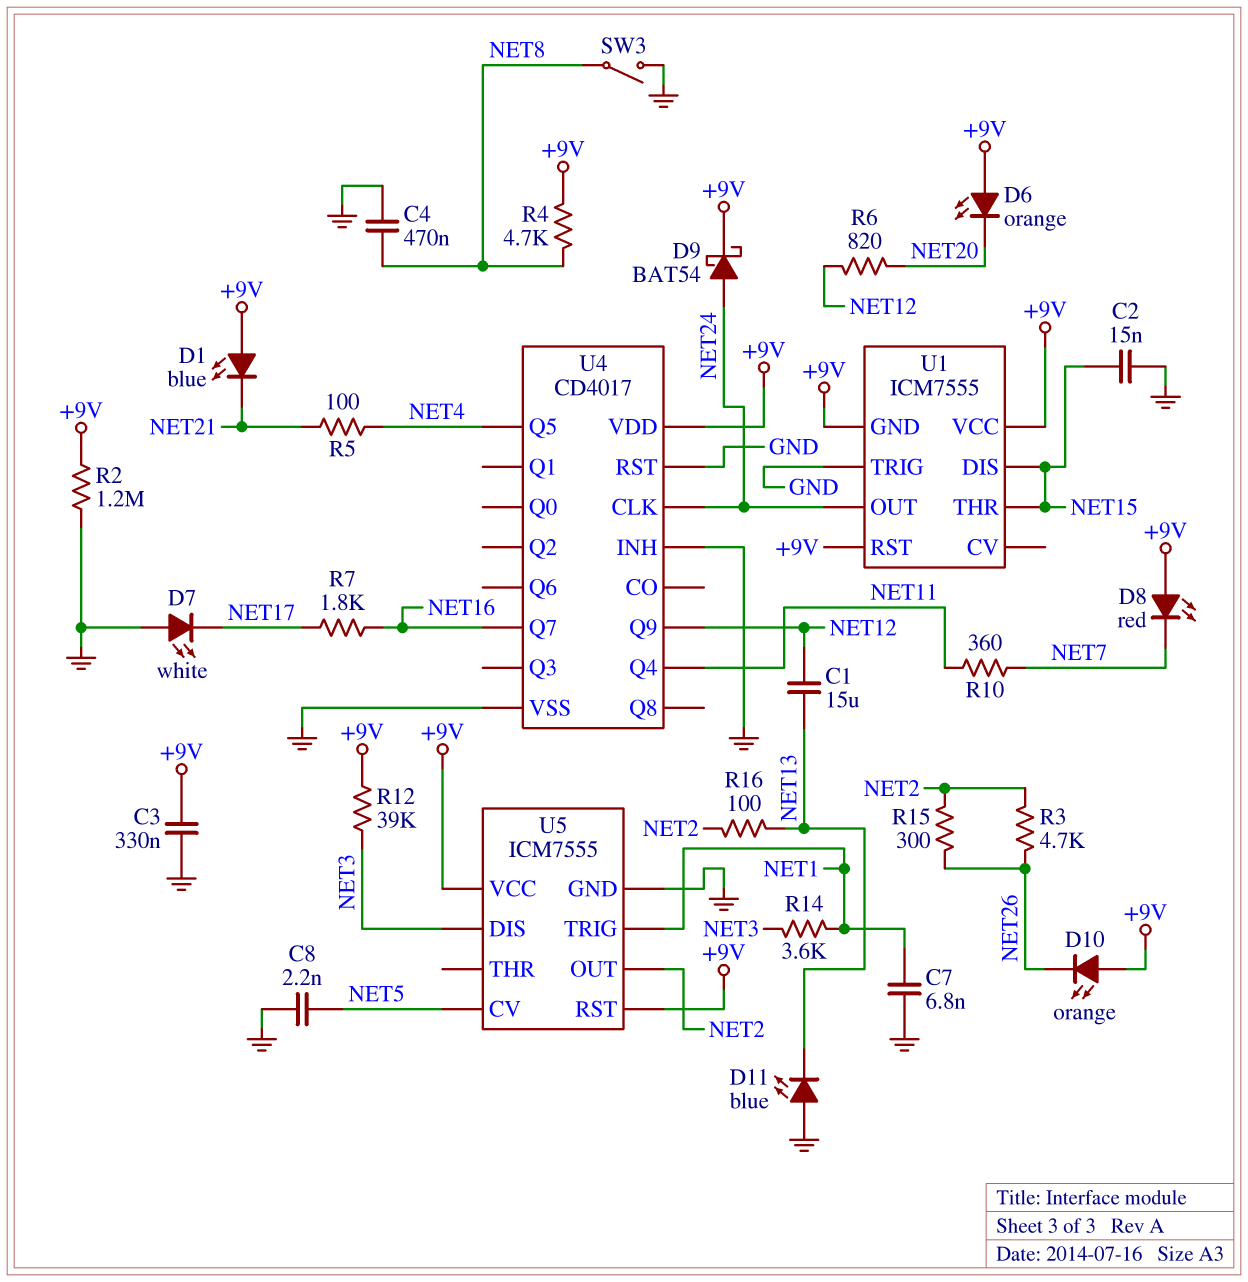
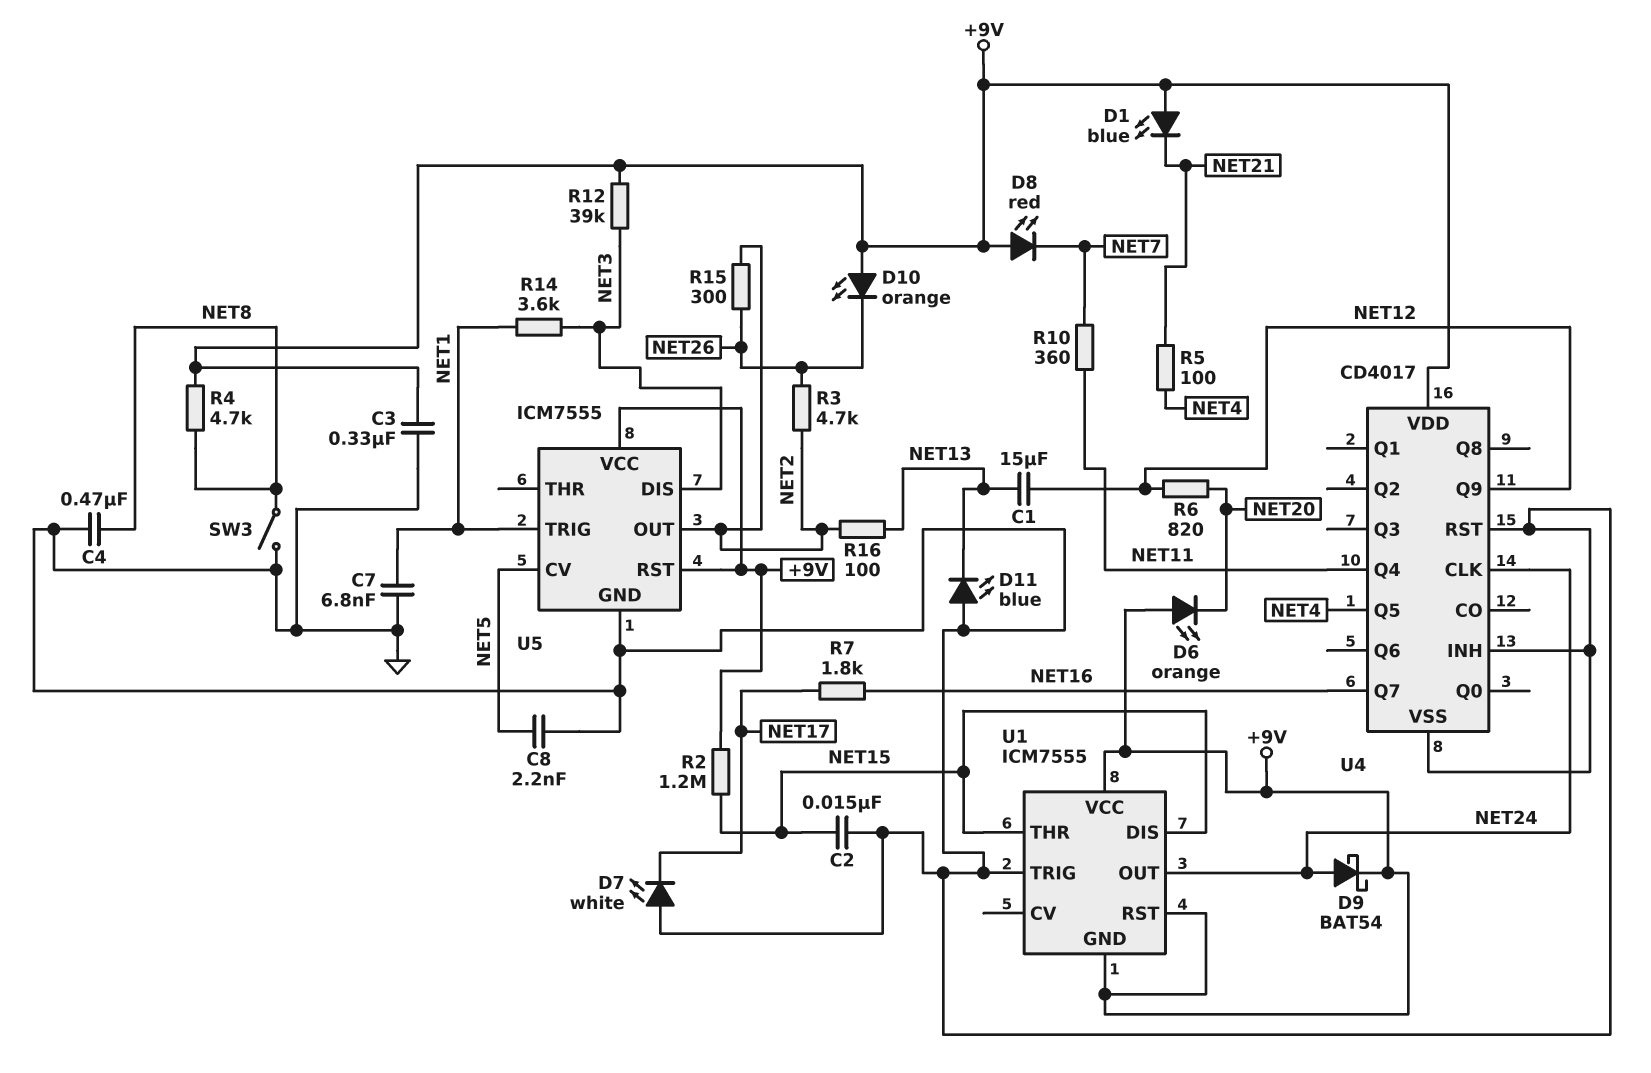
R2: 1.2M (+9V, GND) -> 1.2M (+9V, NET15)

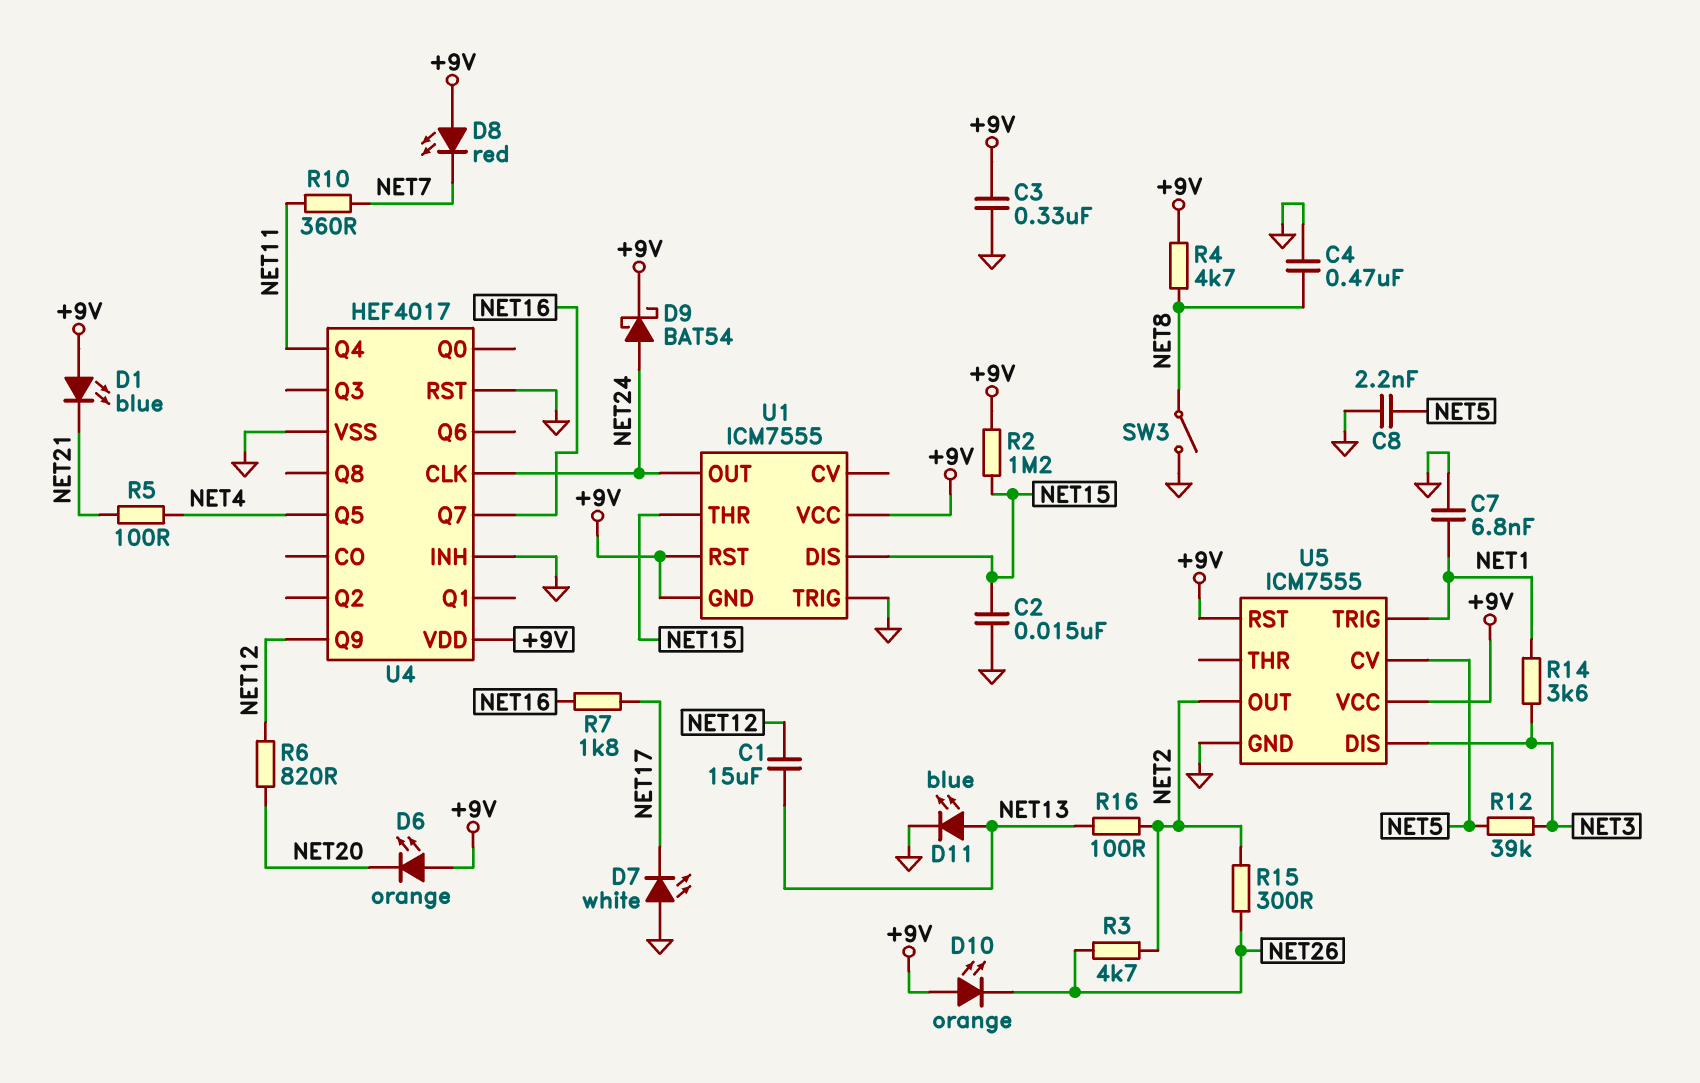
D11: LED blue (A GND, K NET13) -> LED blue (A NET13, K GND)
R12: 39k (+9V, NET3) -> 39k (NET3, NET5)
U4: CD4017 -> HEF4017

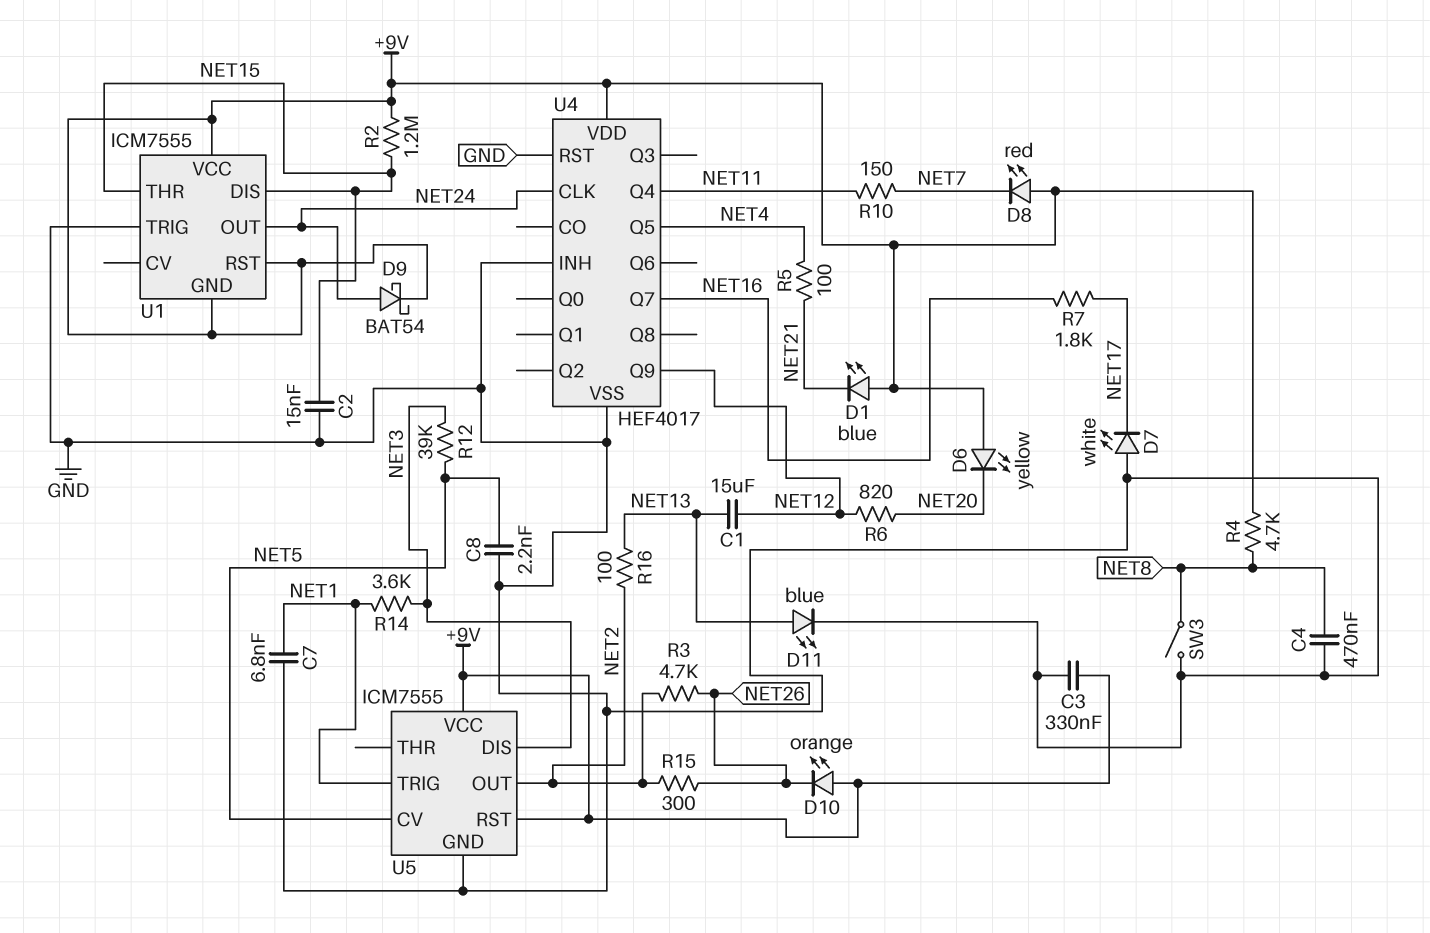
D6: LED orange (A +9V, K NET20) -> LED yellow (A +9V, K NET20)
R10: 360 (NET7, NET11) -> 150 (NET7, NET11)

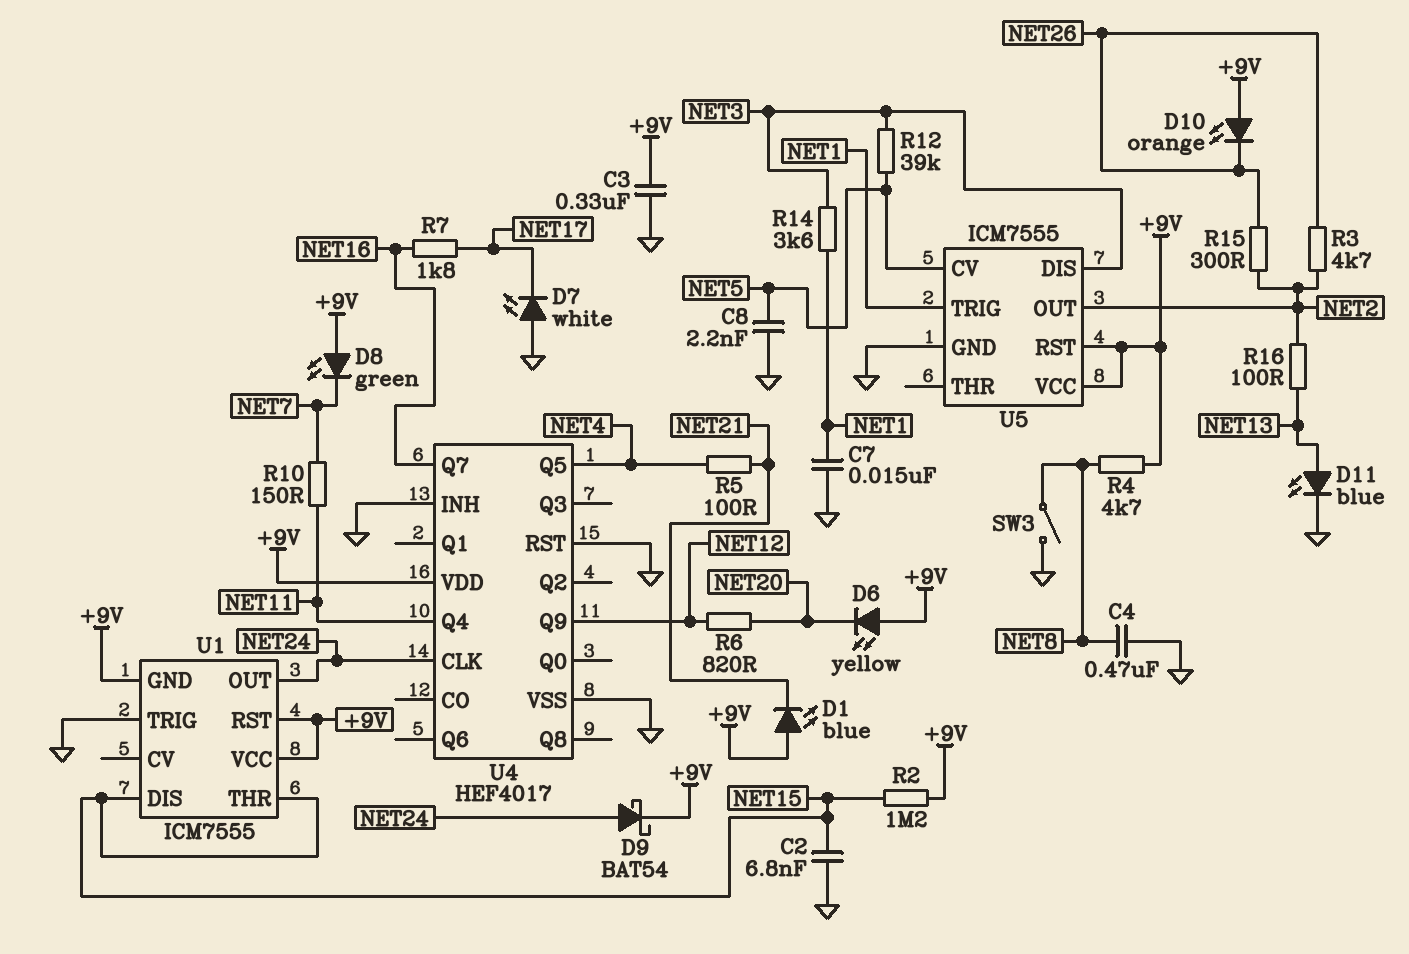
C1: 15uF (NET12, NET13) -> none
C2: 15nF (GND, NET15) -> 6.8nF (GND, NET15)
C7: 6.8nF (GND, NET1) -> 15nF (GND, NET1)
D8: LED red (A +9V, K NET7) -> LED green (A +9V, K NET7)

